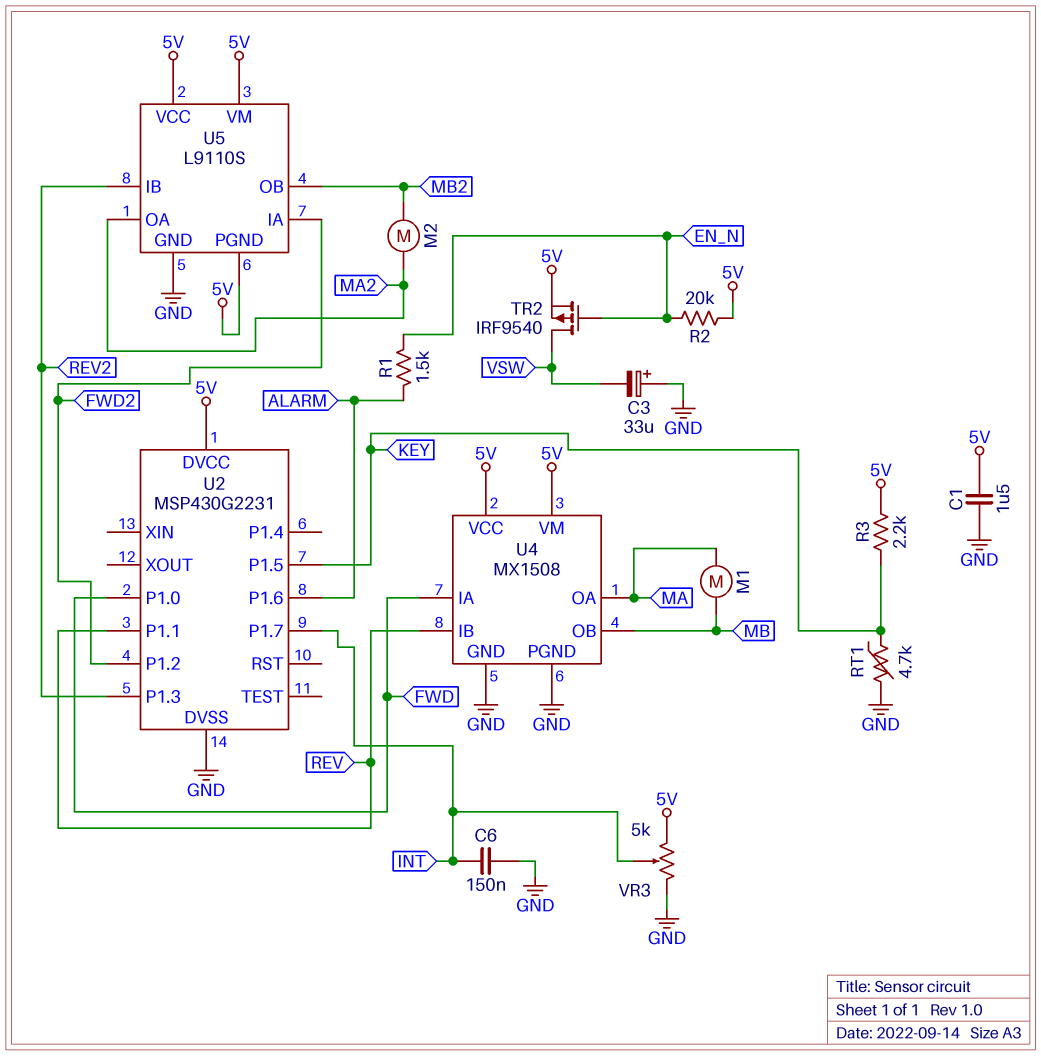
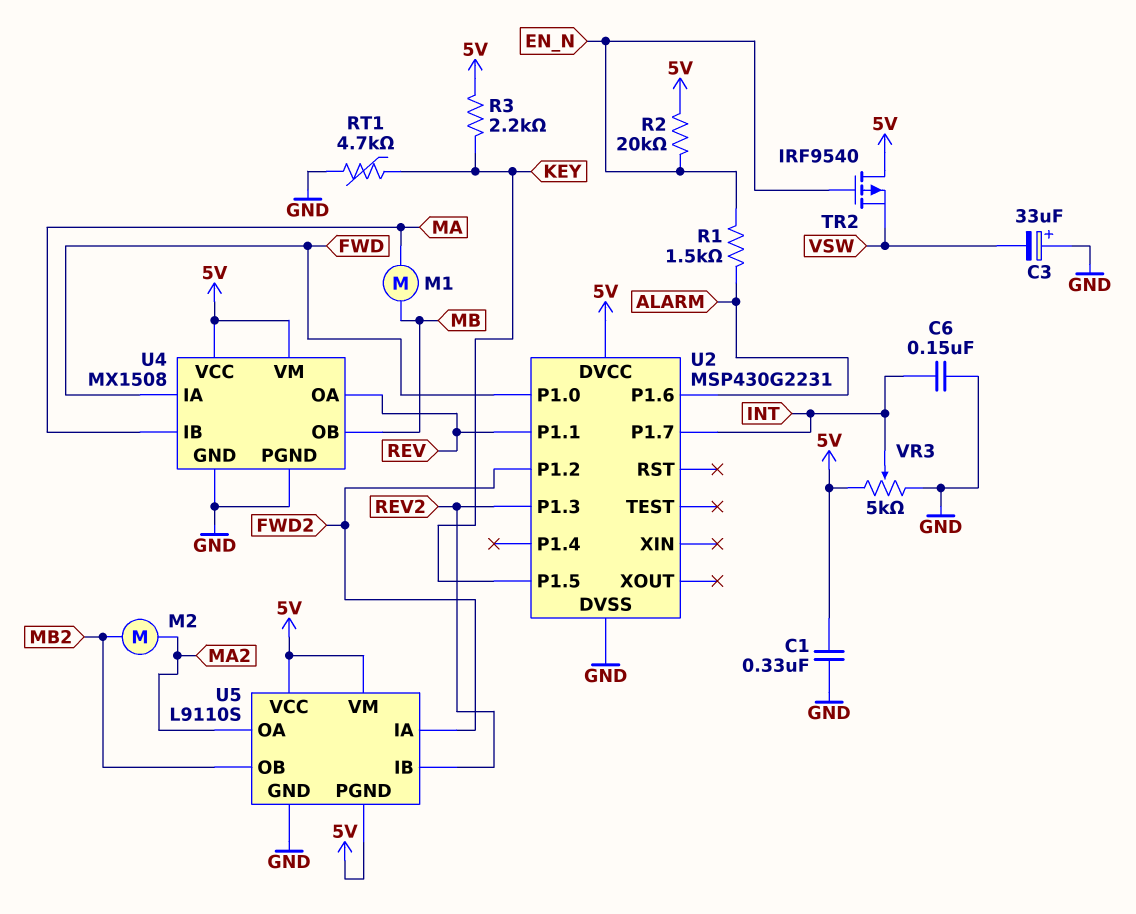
C1: 1.5uF (5V, GND) -> 330nF (5V, GND)
TR2: PMOS IRF9540 (G EN_N, D VSW, S 5V) -> PMOS IRF9540 (G EN_N, D 5V, S VSW)
U4 pin IB: REV -> MA
U4 pin OA: MA -> REV

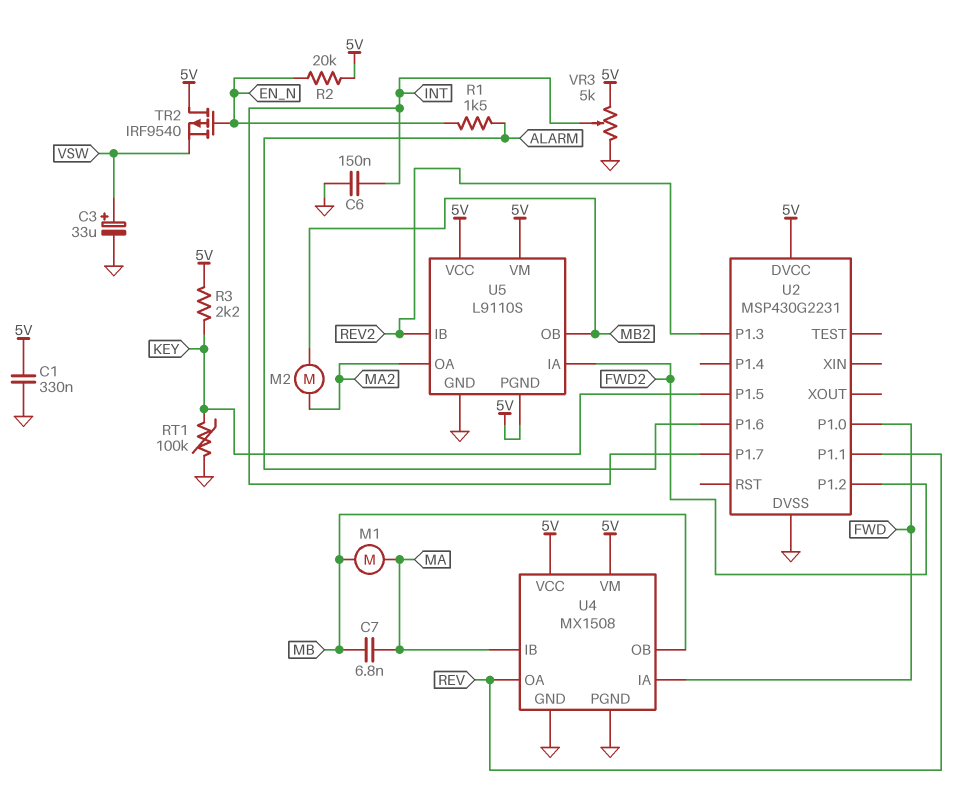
C3: 33uF (plus GND, minus VSW) -> 33uF (plus VSW, minus GND)
C7: none -> 6.8nF (MA, MB)
RT1: 4.7k (GND, KEY) -> 100k (GND, KEY)

